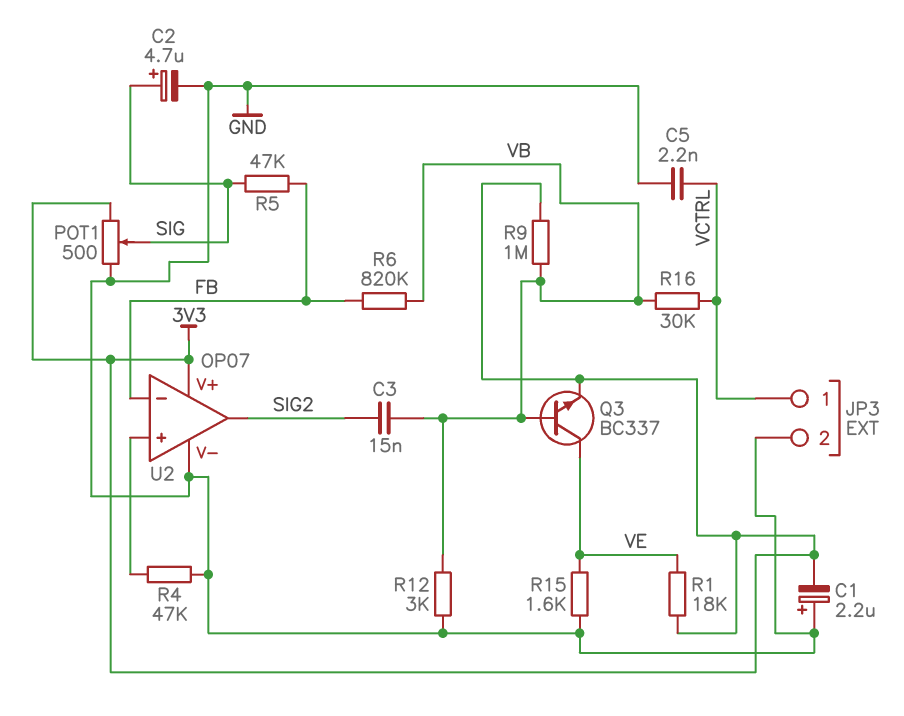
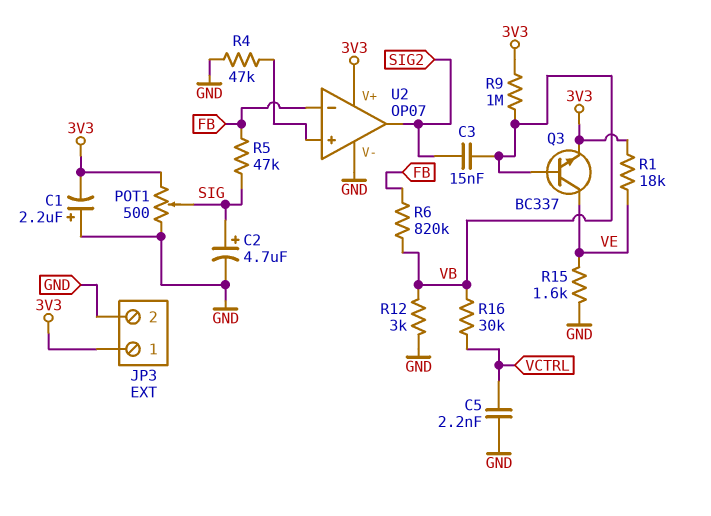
JP3 pin 1: VCTRL -> 3V3

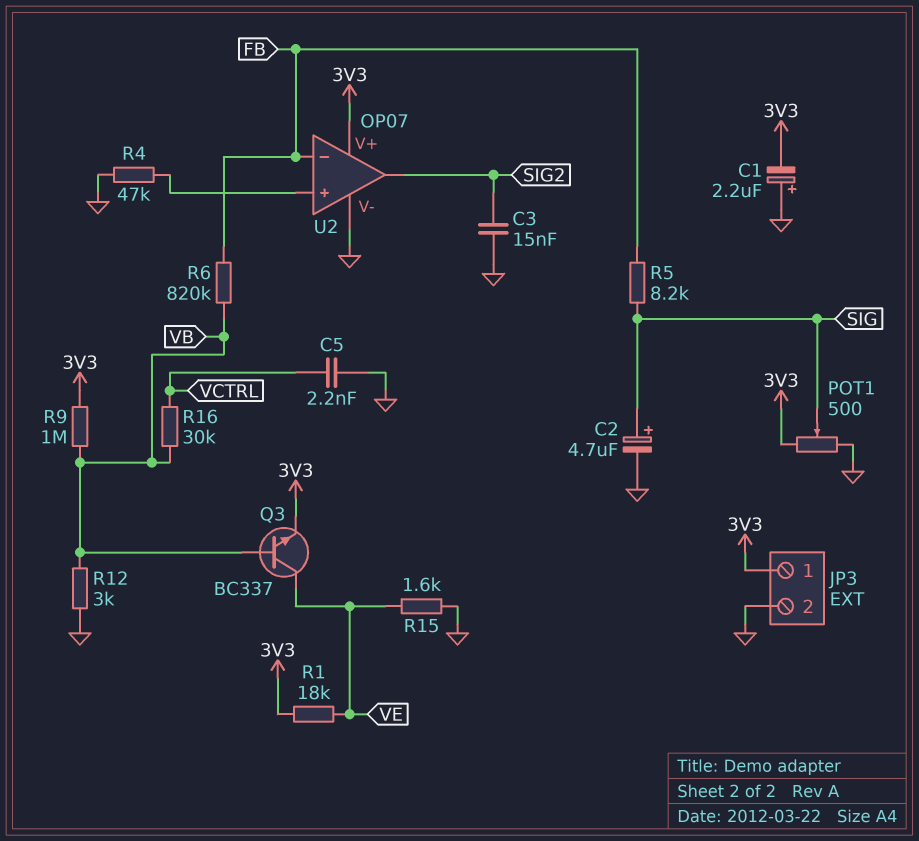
C3: 15nF (SIG2, VB) -> 15nF (GND, SIG2)
R5: 47k (FB, SIG) -> 8.2k (FB, SIG)

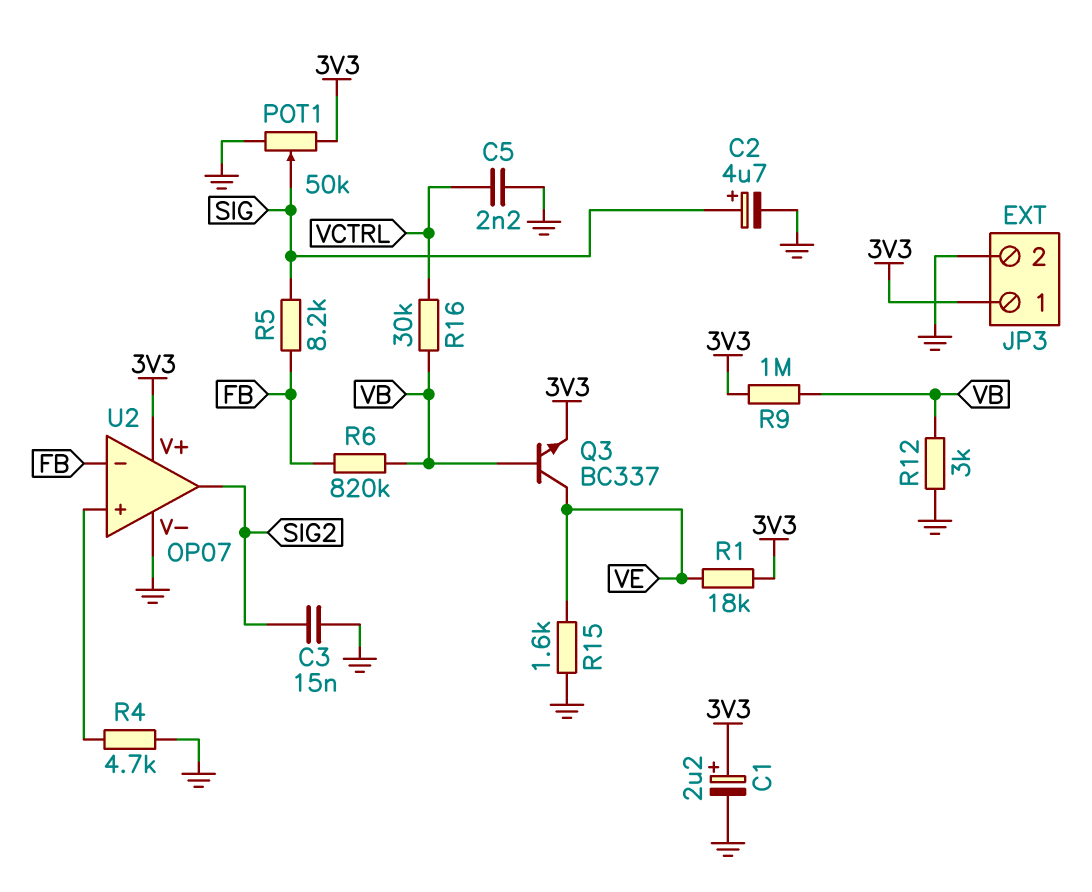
C1: 2.2uF (plus GND, minus 3V3) -> 2.2uF (plus 3V3, minus GND)
POT1: 500 (3V3, GND, wiper SIG) -> 50k (3V3, GND, wiper SIG)
R4: 47k (GND, U2/in+) -> 4.7k (GND, U2/in+)

